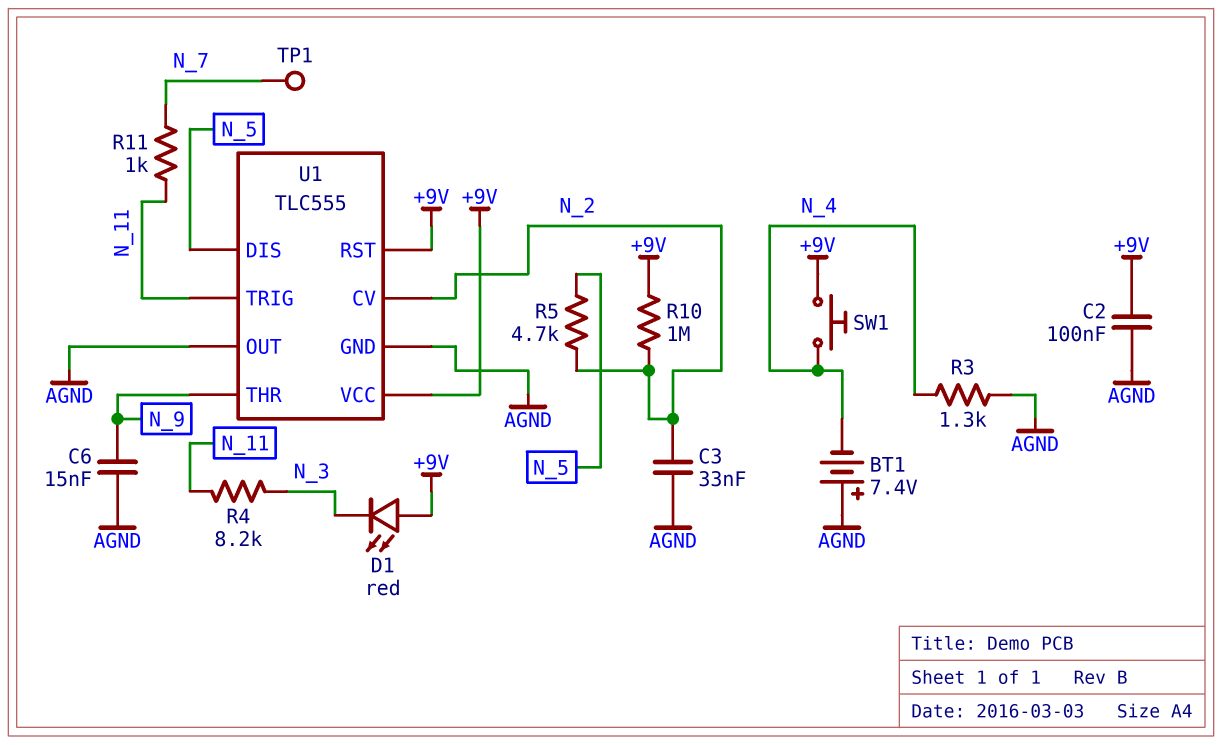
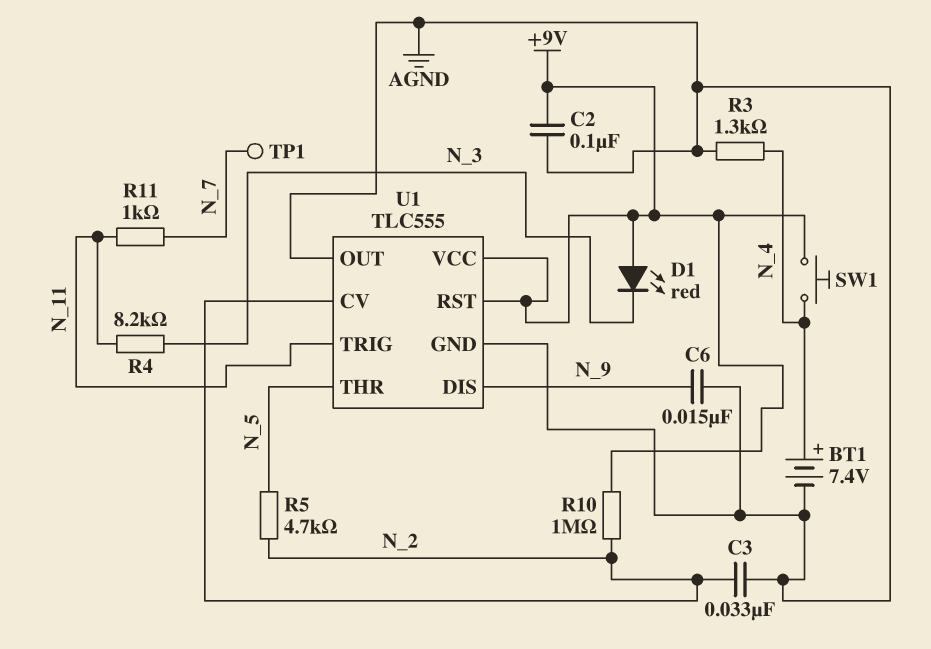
BT1: 7.4V (plus AGND, minus N_4) -> 7.4V (plus N_4, minus AGND)
U1 pin DIS: N_5 -> N_9
U1 pin THR: N_9 -> N_5

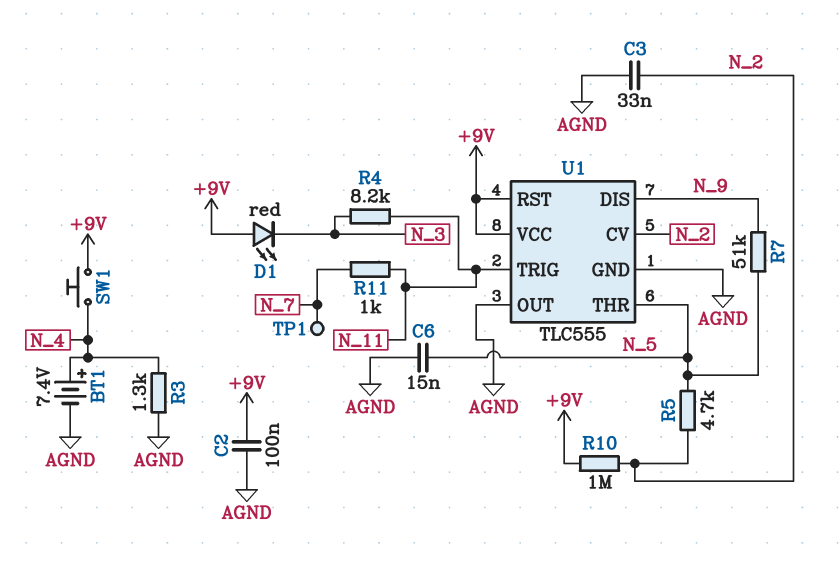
C6: 15nF (AGND, N_9) -> 15nF (AGND, N_5)
R7: none -> 51k (N_5, N_9)

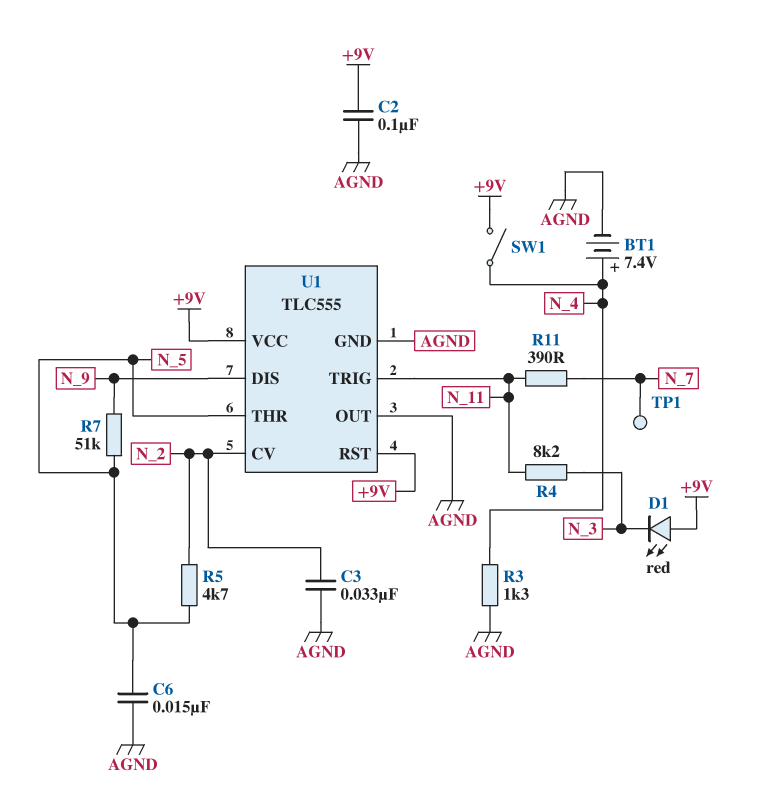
R10: 1M (+9V, N_2) -> none
R11: 1k (N_7, N_11) -> 390 (N_7, N_11)
SW1: button (+9V, N_4) -> switch (+9V, N_4)

